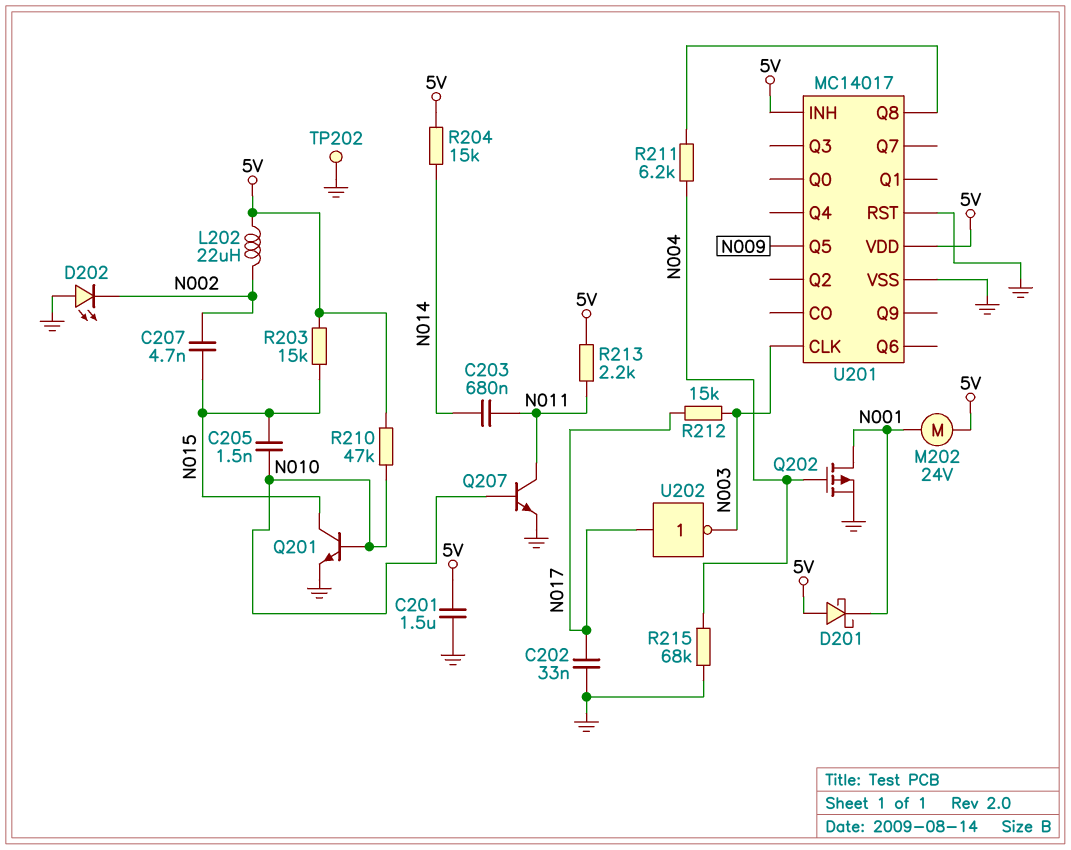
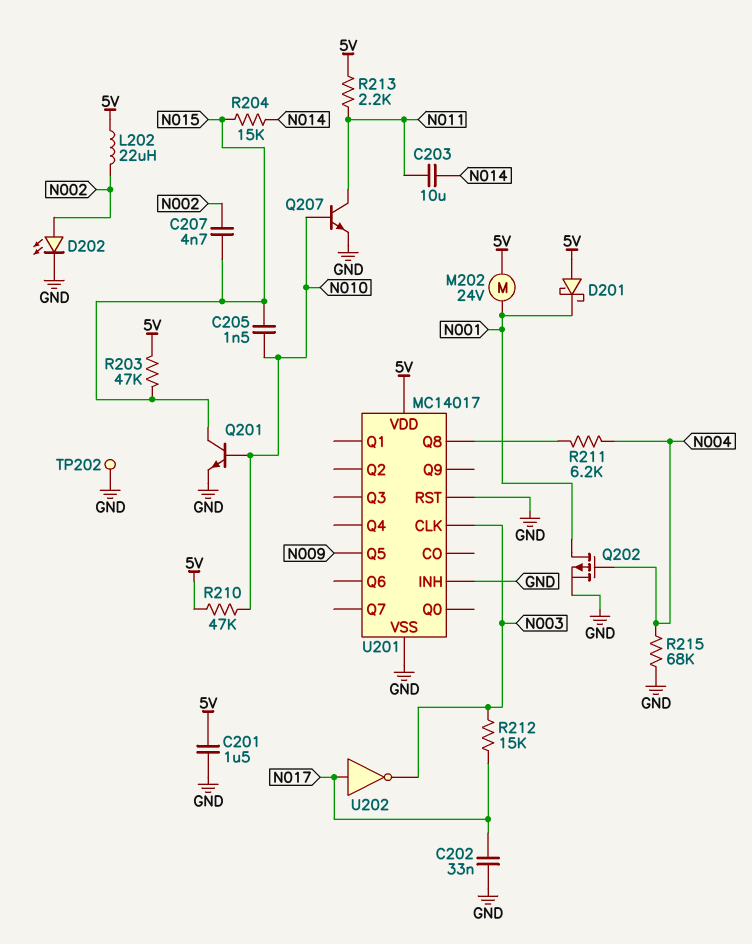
C203: 680nF (N011, N014) -> 10uF (N011, N014)
D202: LED (A GND, K N002) -> LED (A N002, K GND)
R203: 15k (5V, N015) -> 47k (5V, N015)
R204: 15k (5V, N014) -> 15k (N014, N015)
U201 pin INH: 5V -> GND

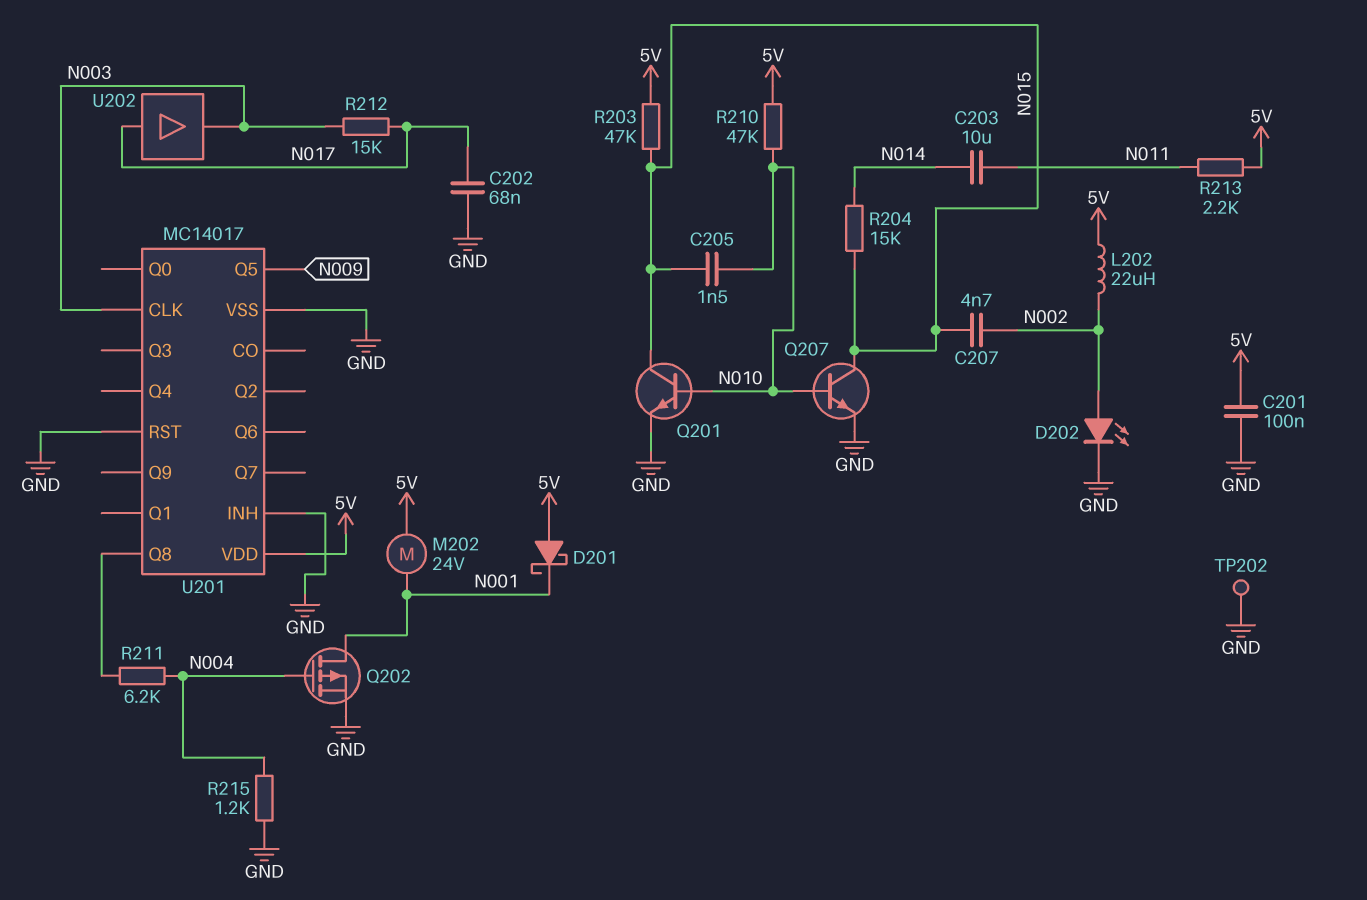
C201: 1.5uF (5V, GND) -> 100nF (5V, GND)
C202: 33nF (GND, N017) -> 68nF (GND, N017)
Q207: NPN (B N010, C N011, E GND) -> NPN (B N010, C N015, E GND)
R215: 68k (GND, N004) -> 1.2k (GND, N004)
U202: NOT (in N017, out N003) -> buffer (in N017, out N003)

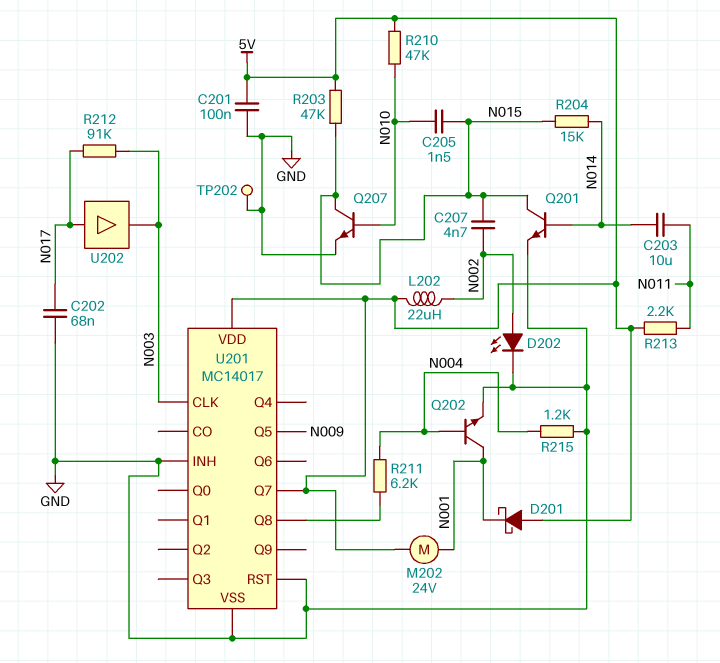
Q201: NPN (B N010, C N015, E GND) -> NPN (B N014, C N015, E GND)
Q202: PMOS (G N004, D N001, S GND) -> NPN (B N004, C N001, E GND)
R212: 15k (N003, N017) -> 91k (N003, N017)
U201 pin Q7: none -> 5V

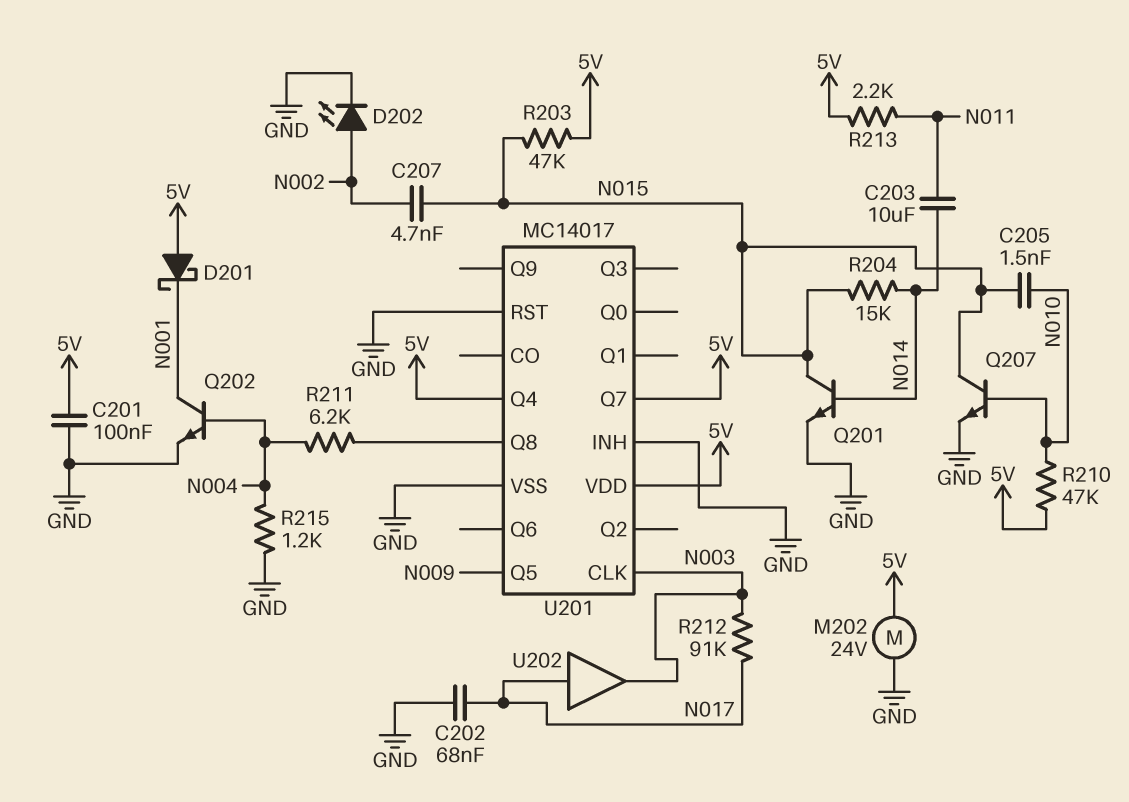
L202: 22uH (5V, N002) -> none
M202: motor 24V (5V, N001) -> motor 24V (5V, GND)
TP202: test point (GND) -> none
U201 pin Q4: none -> 5V

